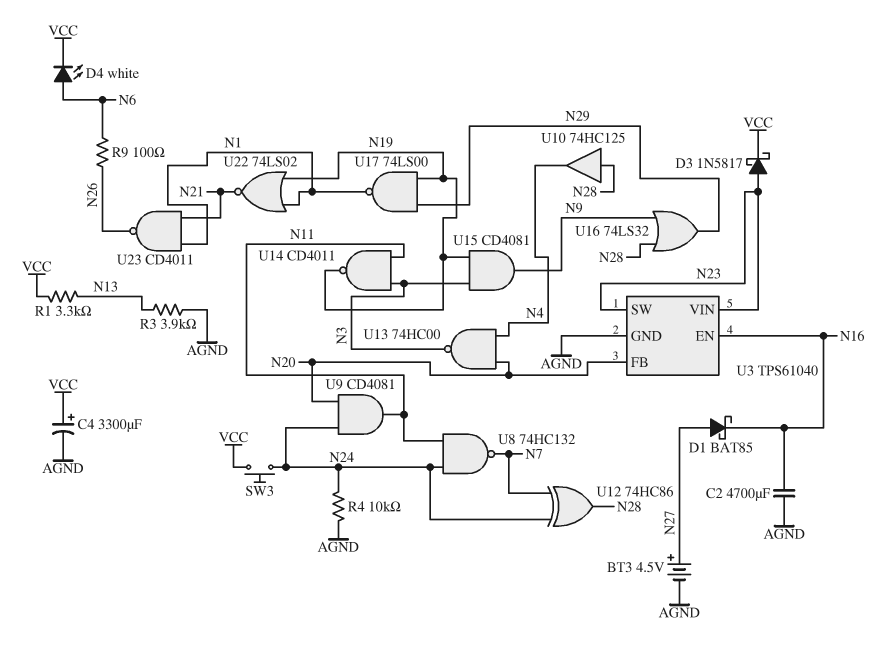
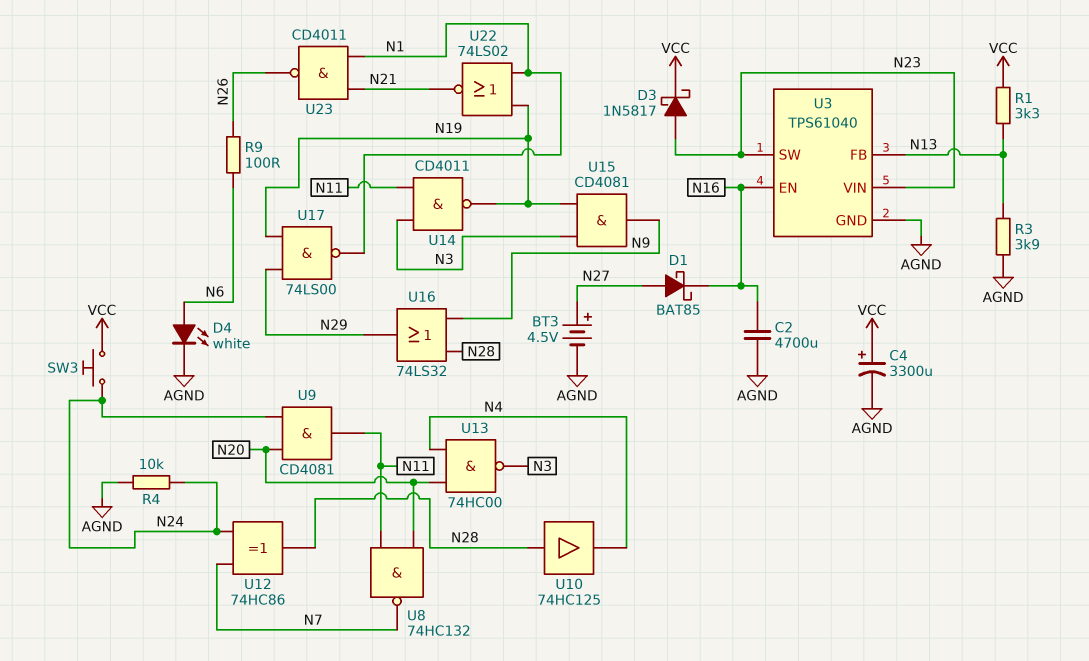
D4: LED white (A N6, K VCC) -> LED white (A N6, K AGND)
U3 pin FB: N20 -> N13
U8: NAND 74HC132 (in N11, in N24, out N7) -> NAND 74HC132 (in N11, in N20, out N7)

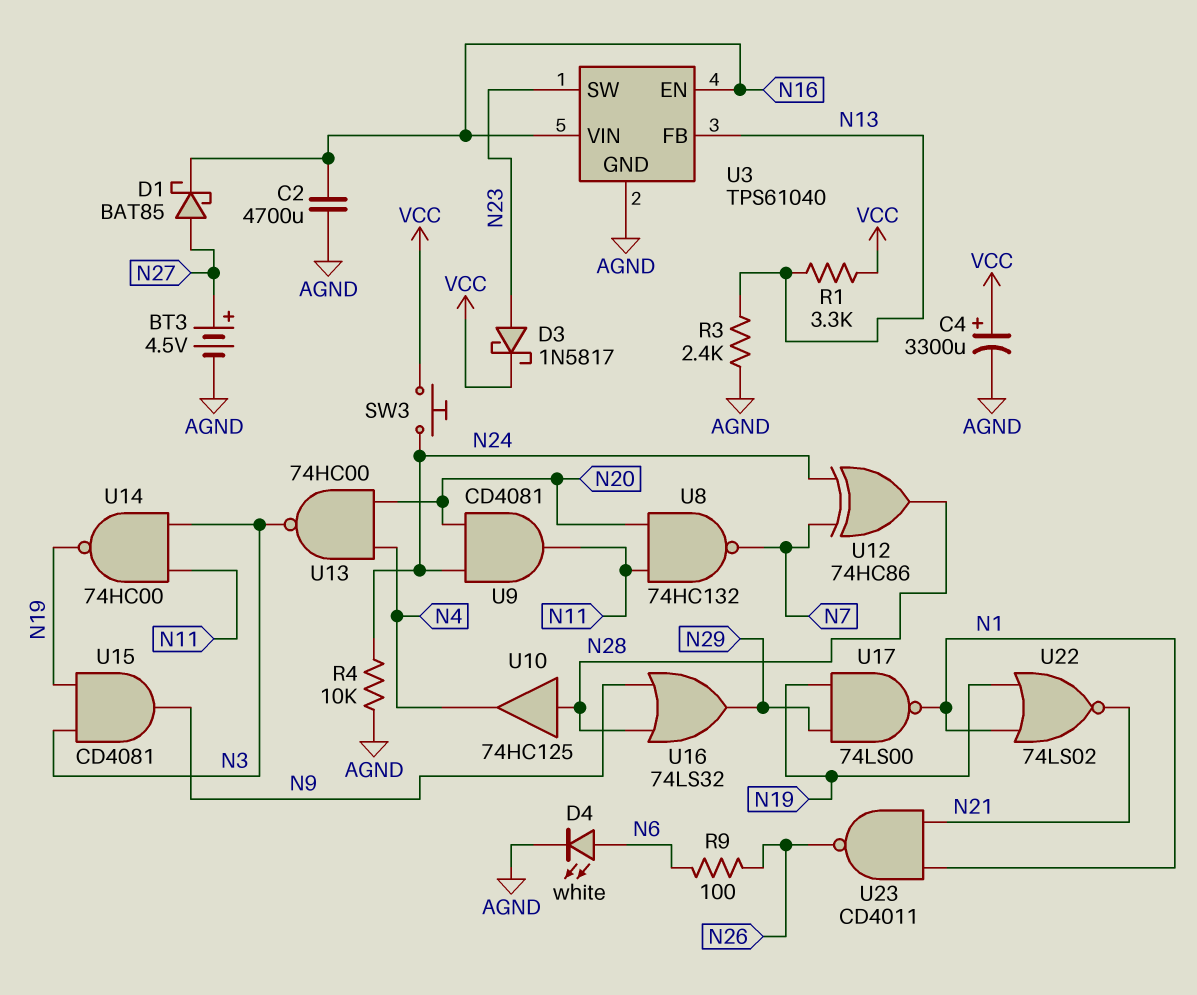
R3: 3.9k (AGND, N13) -> 2.4k (AGND, N13)
U3 pin VIN: N23 -> N16
U14: NAND CD4011 (in N3, in N11, out N19) -> NAND 74HC00 (in N3, in N11, out N19)

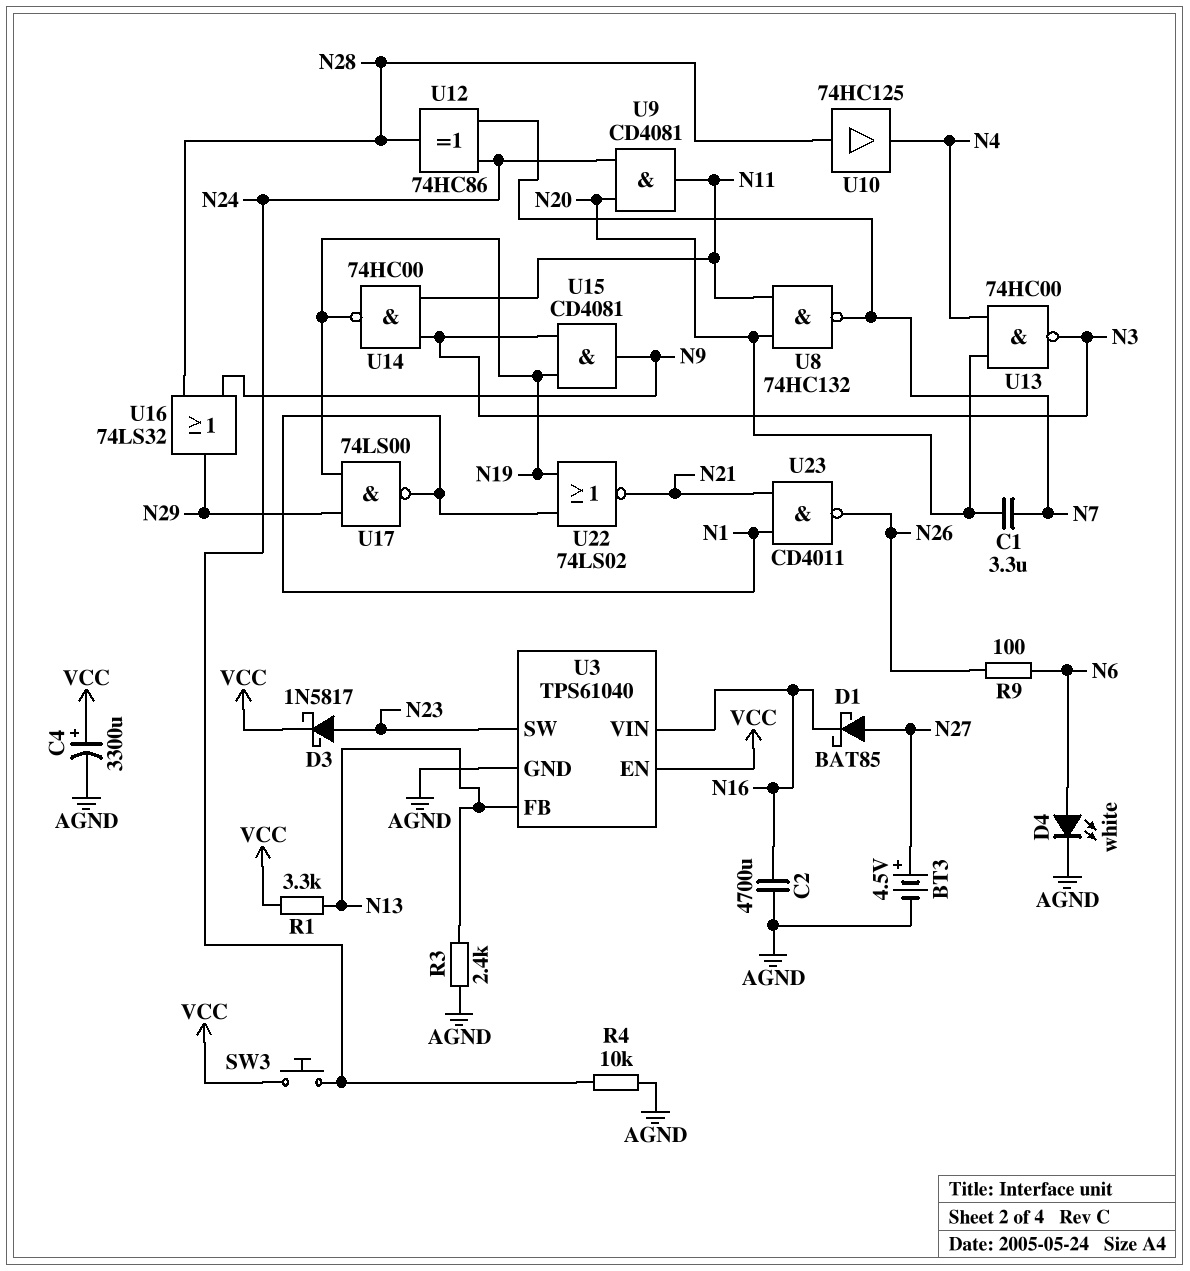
C1: none -> 3.3uF (N7, N20)
U3 pin EN: N16 -> VCC

